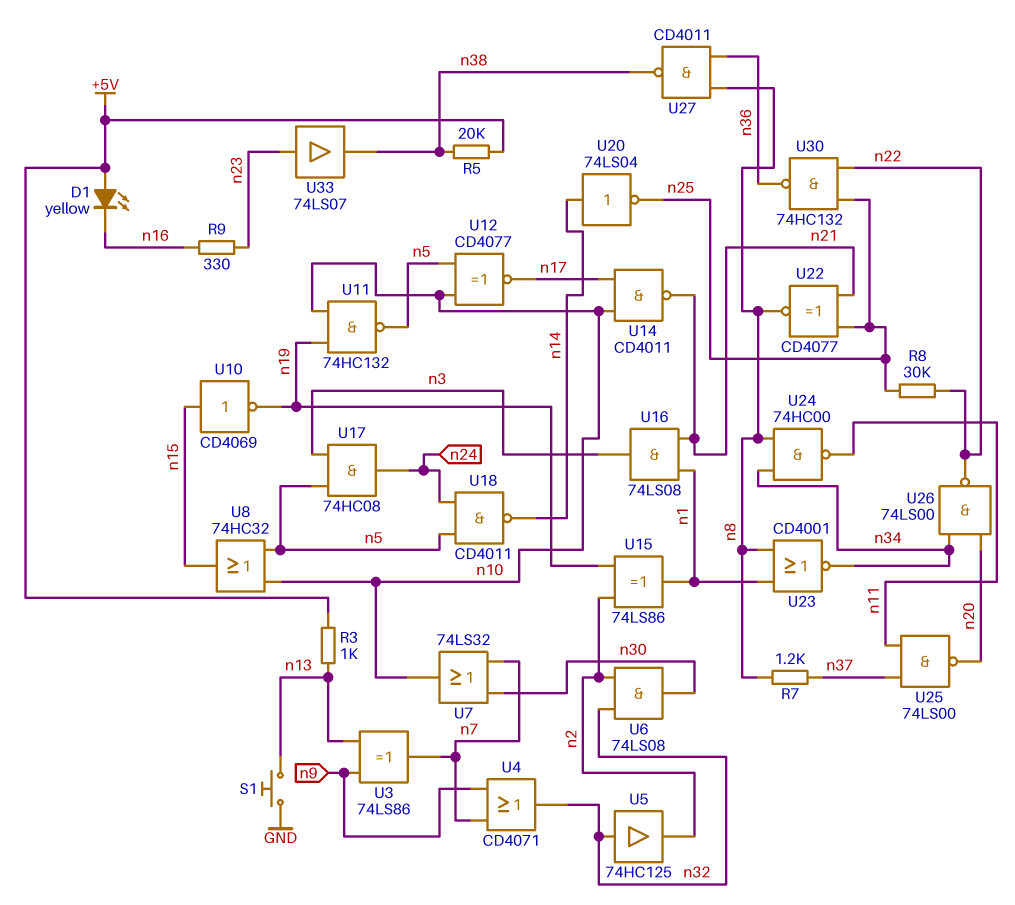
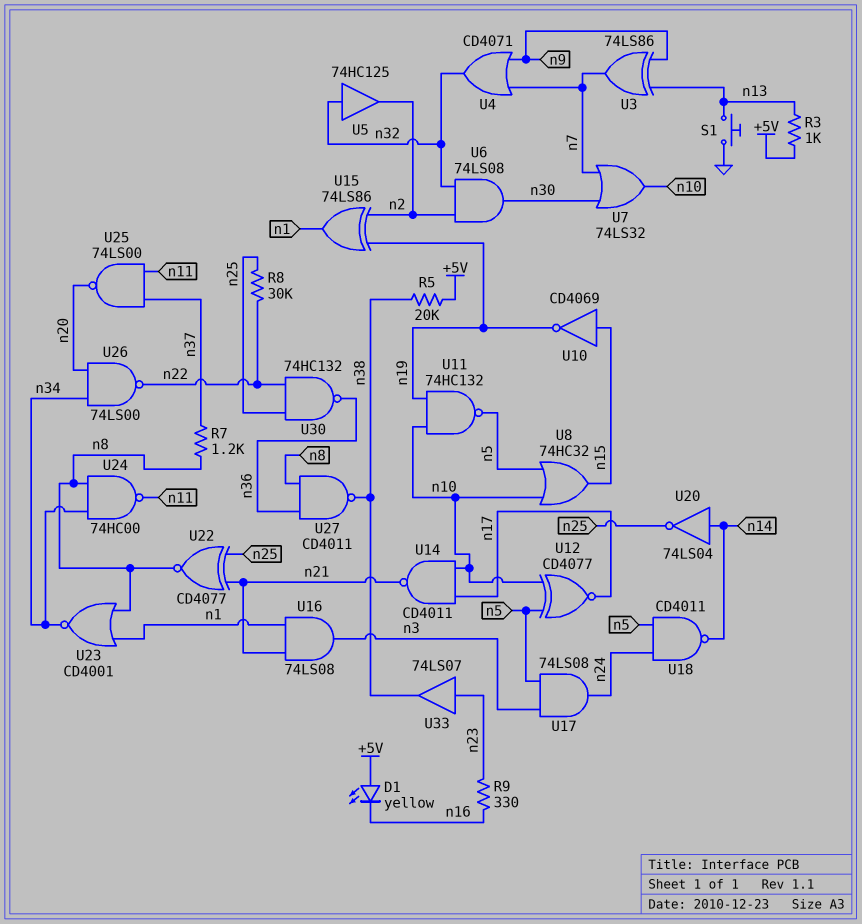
U17: AND 74HC08 (in n3, in n5, out n24) -> AND 74LS08 (in n3, in n5, out n24)

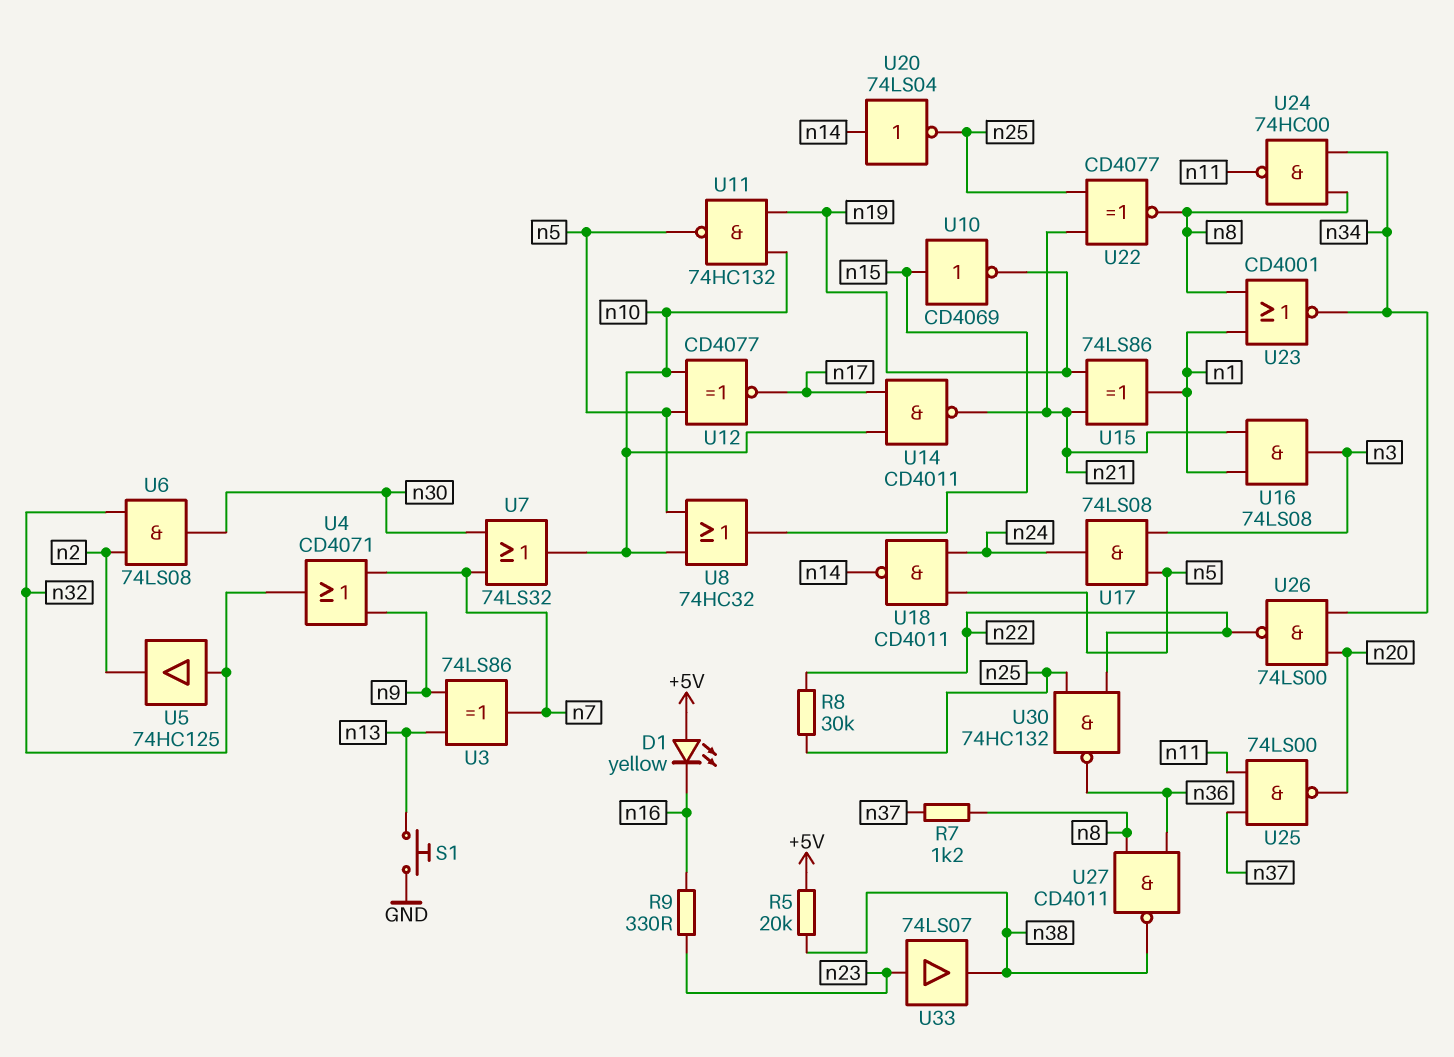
R3: 1k (+5V, n13) -> none
U15: XOR 74LS86 (in n2, in n19, out n1) -> XOR 74LS86 (in n19, in n21, out n1)

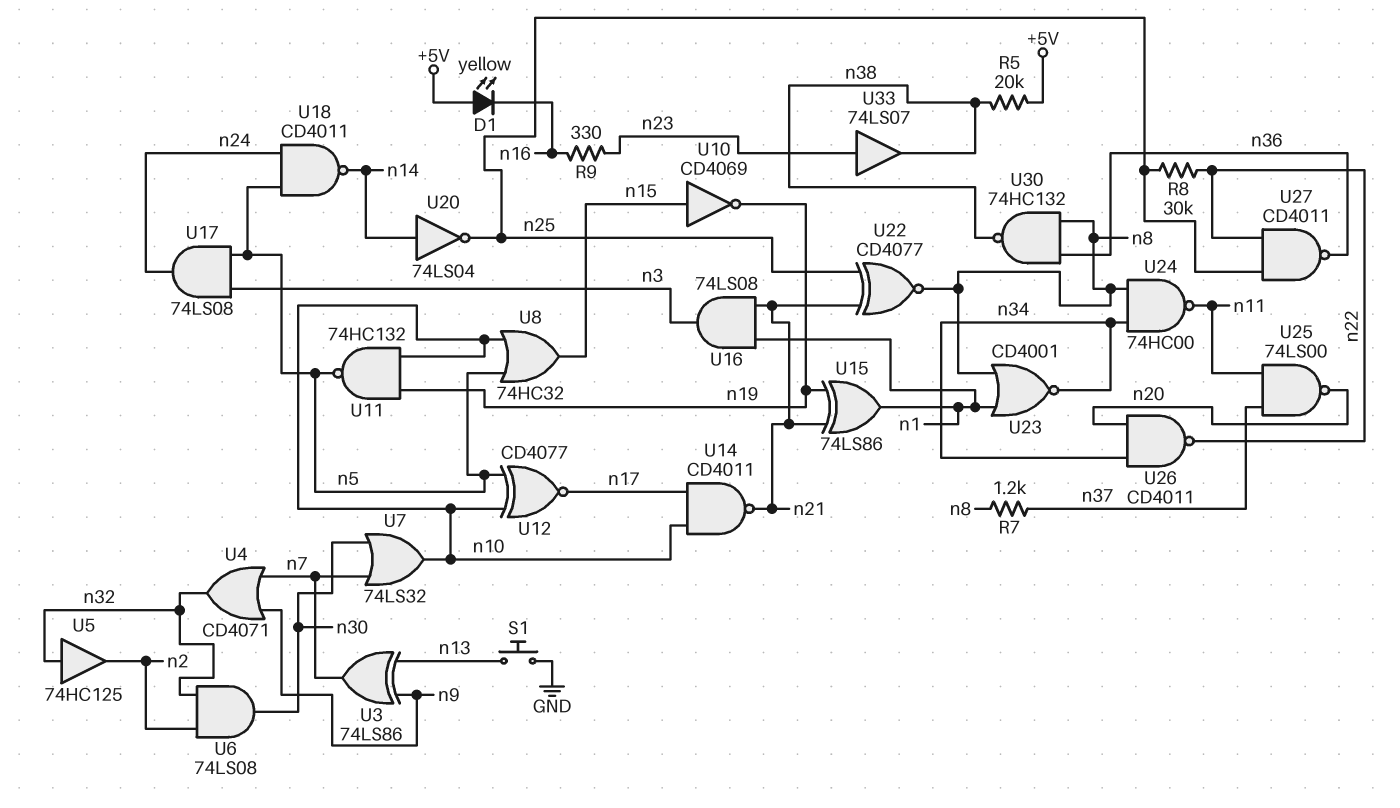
U26: NAND 74LS00 (in n20, in n34, out n22) -> NAND CD4011 (in n20, in n34, out n22)
U27: NAND CD4011 (in n8, in n36, out n38) -> NAND CD4011 (in n22, in n25, out n36)
U30: NAND 74HC132 (in n22, in n25, out n36) -> NAND 74HC132 (in n8, in n36, out n38)

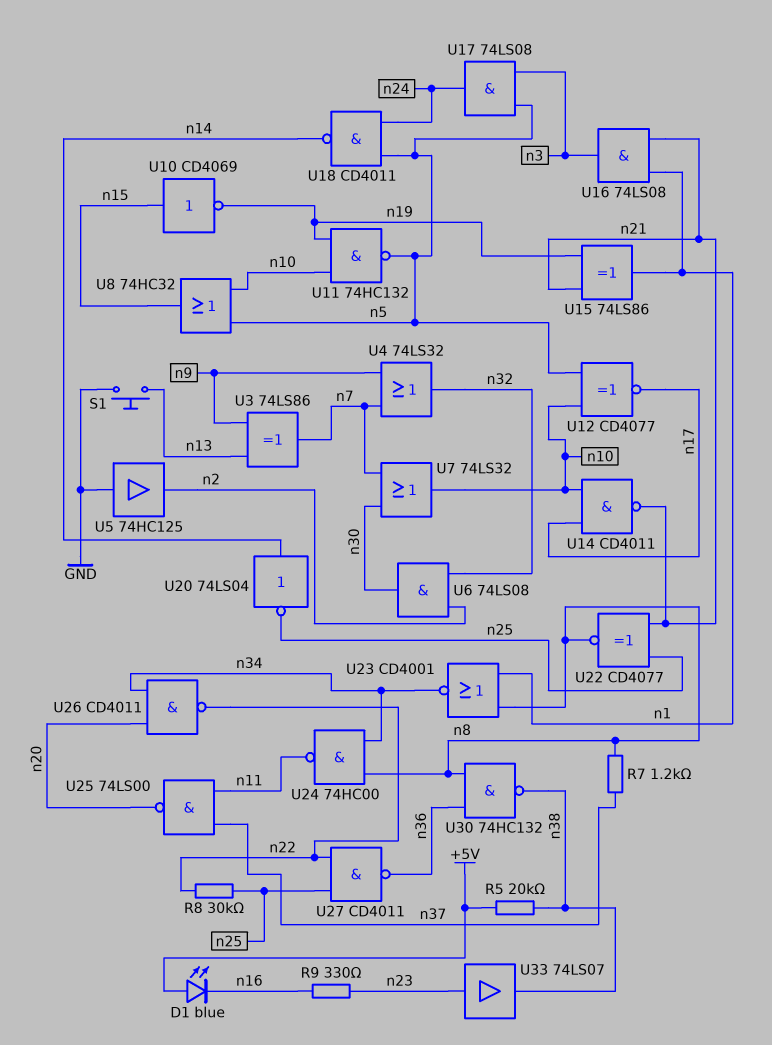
D1: LED yellow (A +5V, K n16) -> LED blue (A +5V, K n16)
U4: OR CD4071 (in n7, in n9, out n32) -> OR 74LS32 (in n7, in n9, out n32)
U5: buffer 74HC125 (in n32, out n2) -> buffer 74HC125 (in GND, out n2)

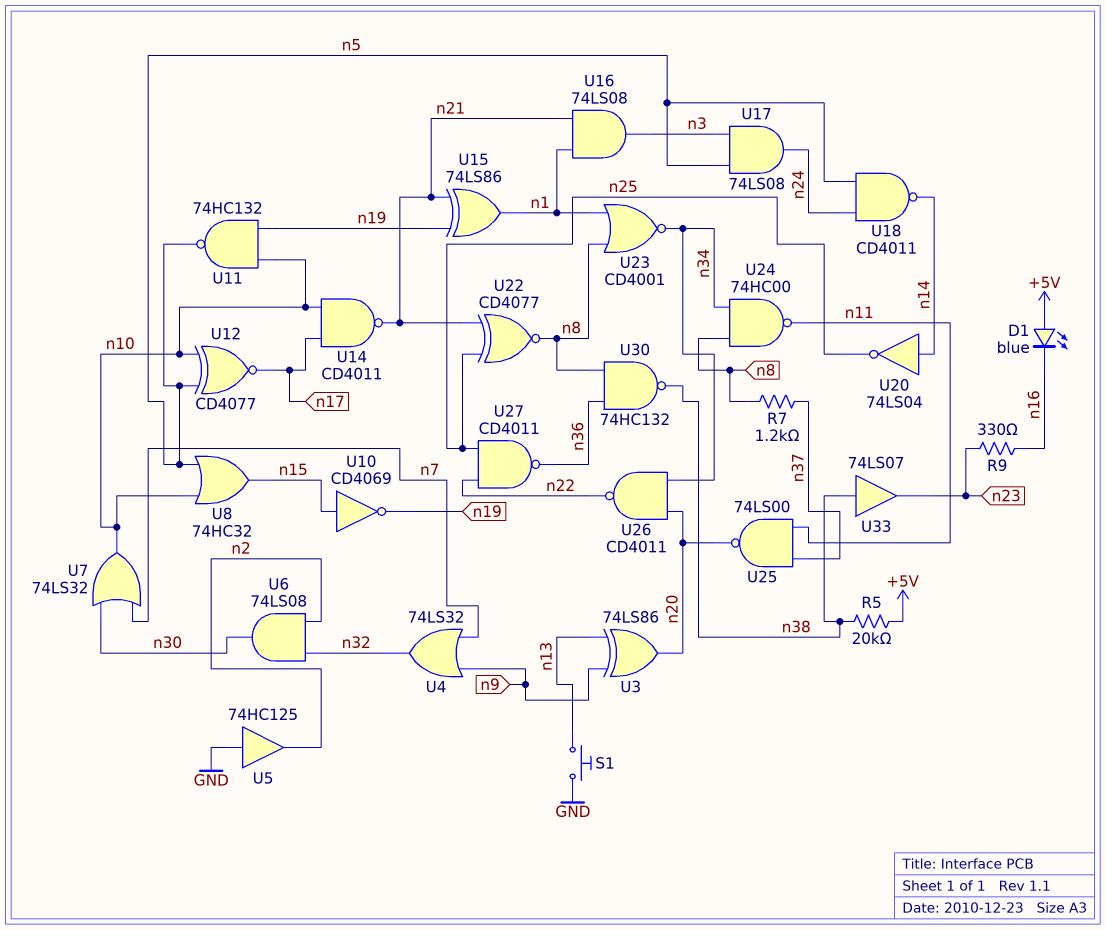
R8: 30k (n22, n25) -> none
U3: XOR 74LS86 (in n9, in n13, out n7) -> XOR 74LS86 (in n9, in n13, out n20)
U33: buffer 74LS07 (in n23, out n38) -> buffer 74LS07 (in n38, out n23)

